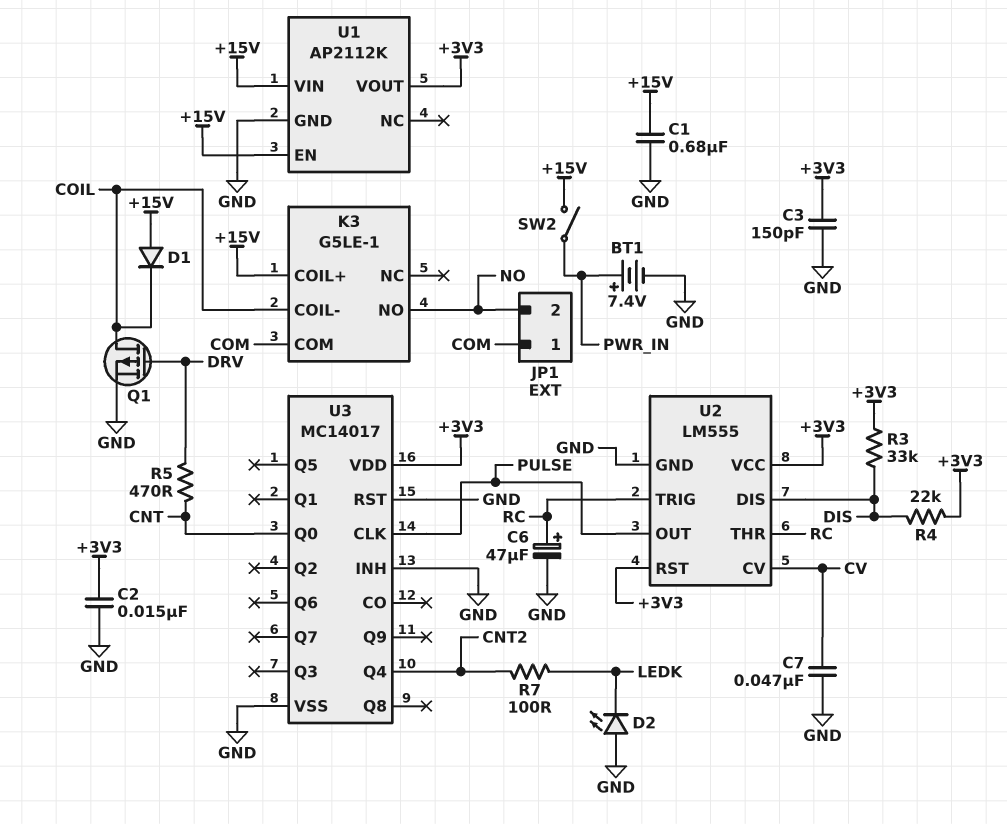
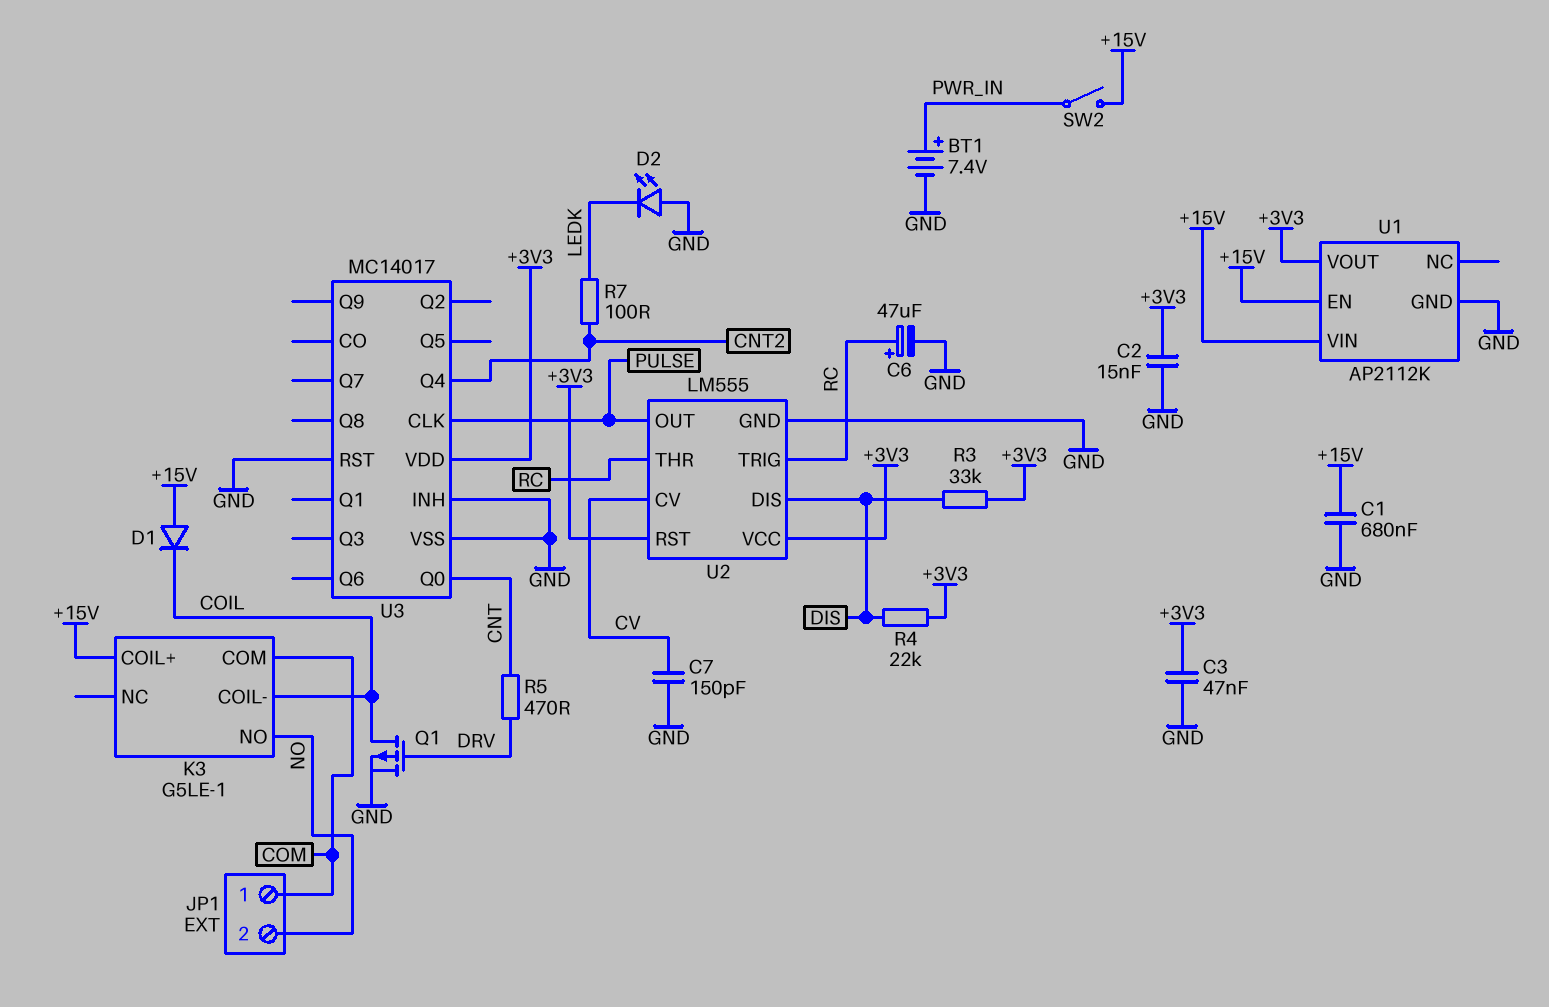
C3: 150pF (+3V3, GND) -> 47nF (+3V3, GND)
C7: 47nF (CV, GND) -> 150pF (CV, GND)

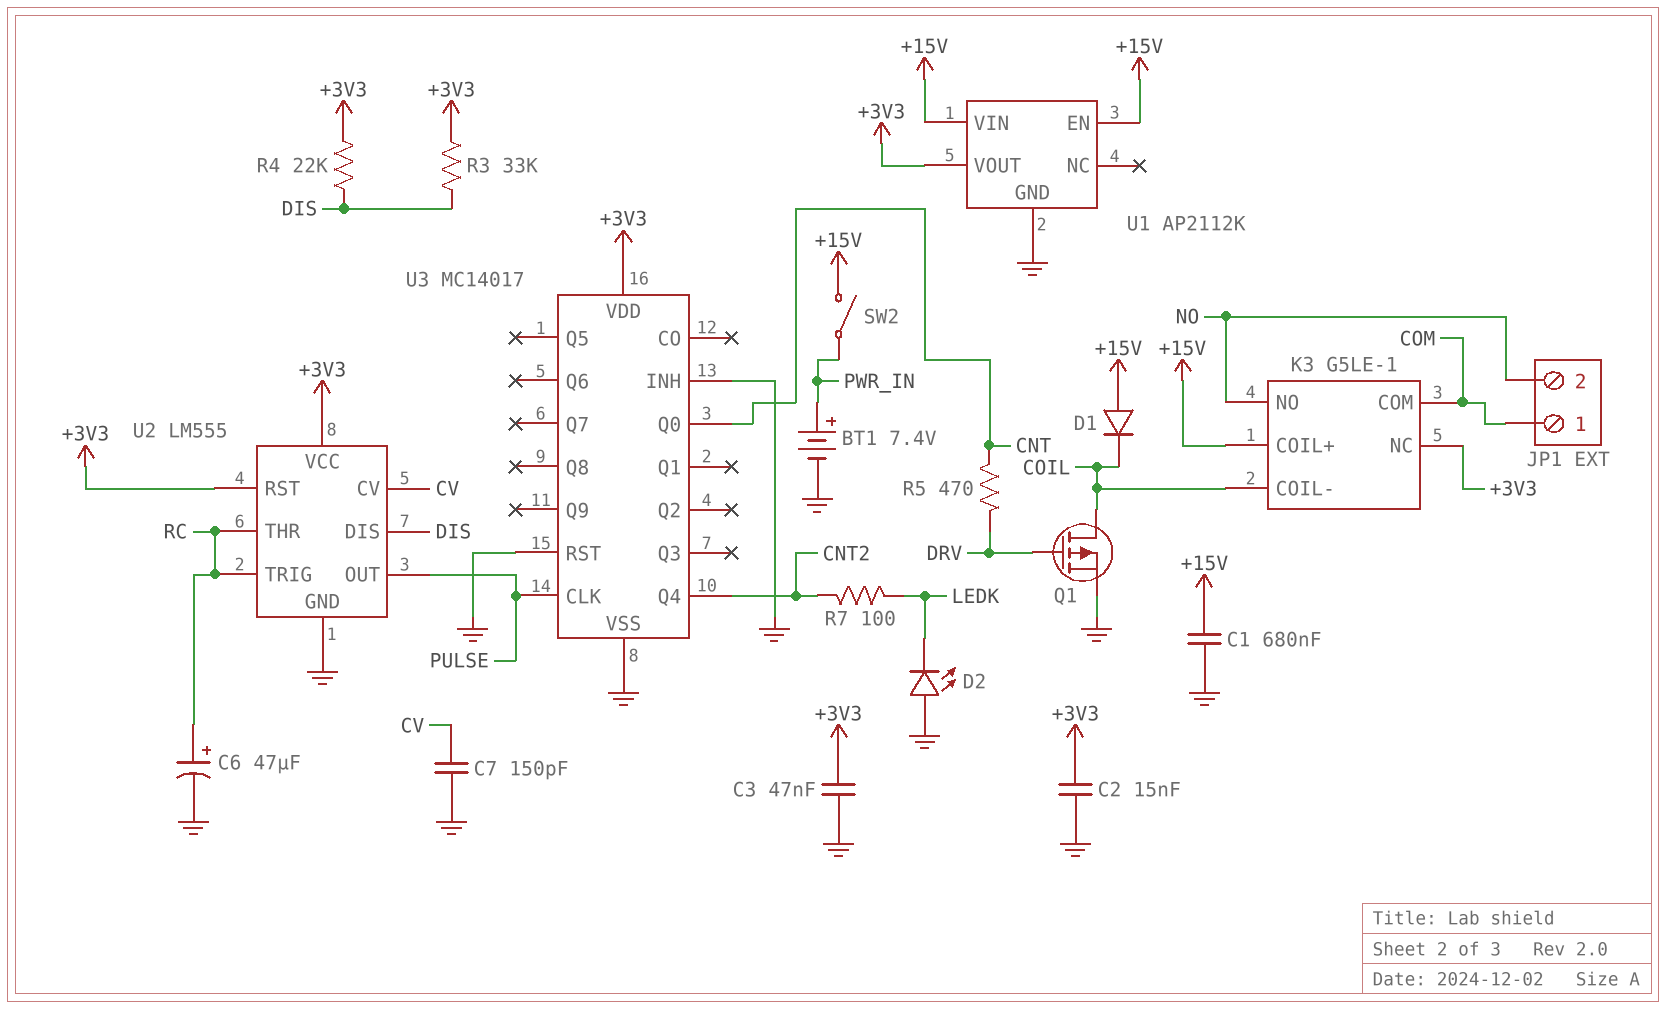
K3 pin NC: none -> +3V3

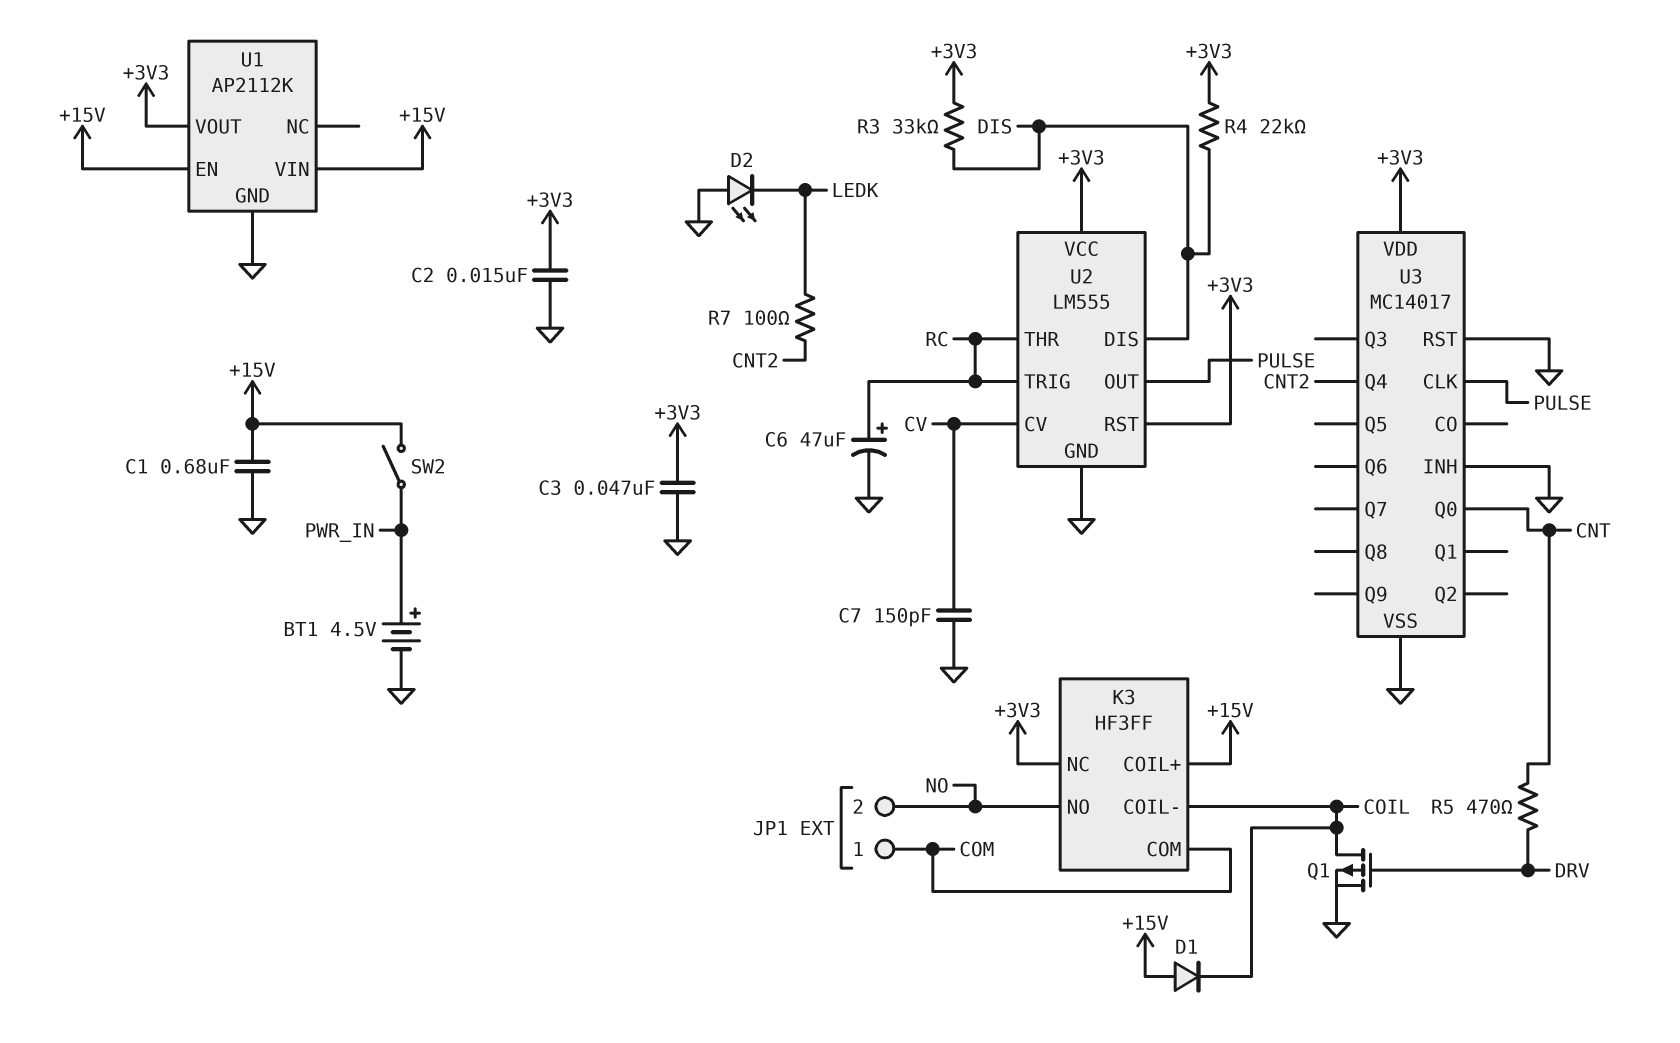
BT1: 7.4V (plus PWR_IN, minus GND) -> 4.5V (plus PWR_IN, minus GND)
K3: G5LE-1 -> HF3FF

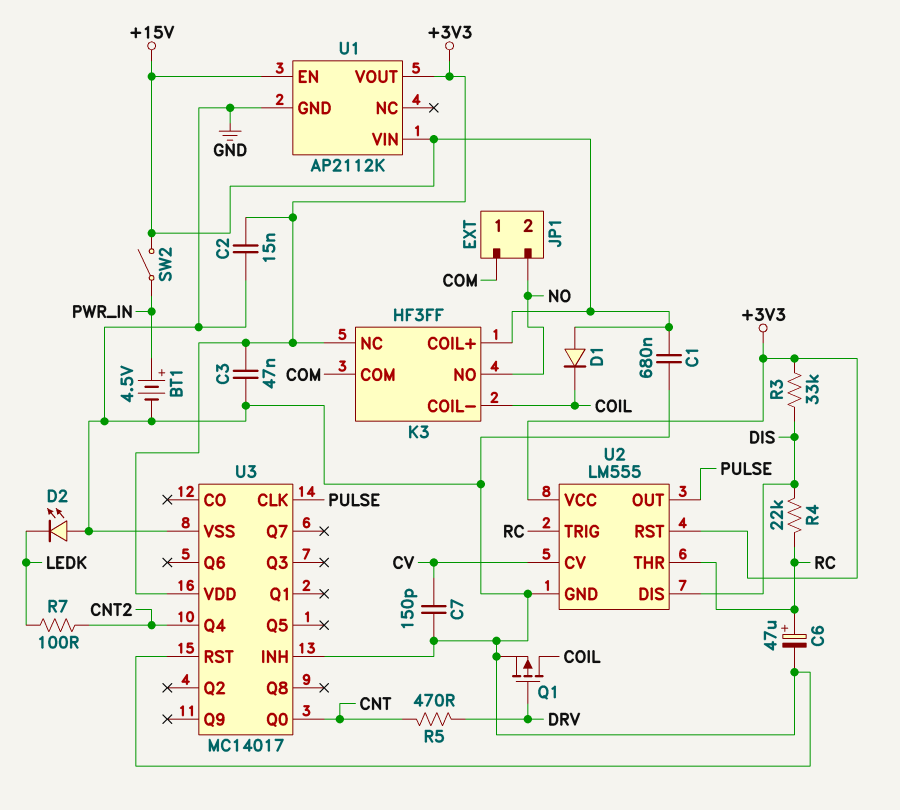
R4: 22k (+3V3, DIS) -> 22k (DIS, RC)

